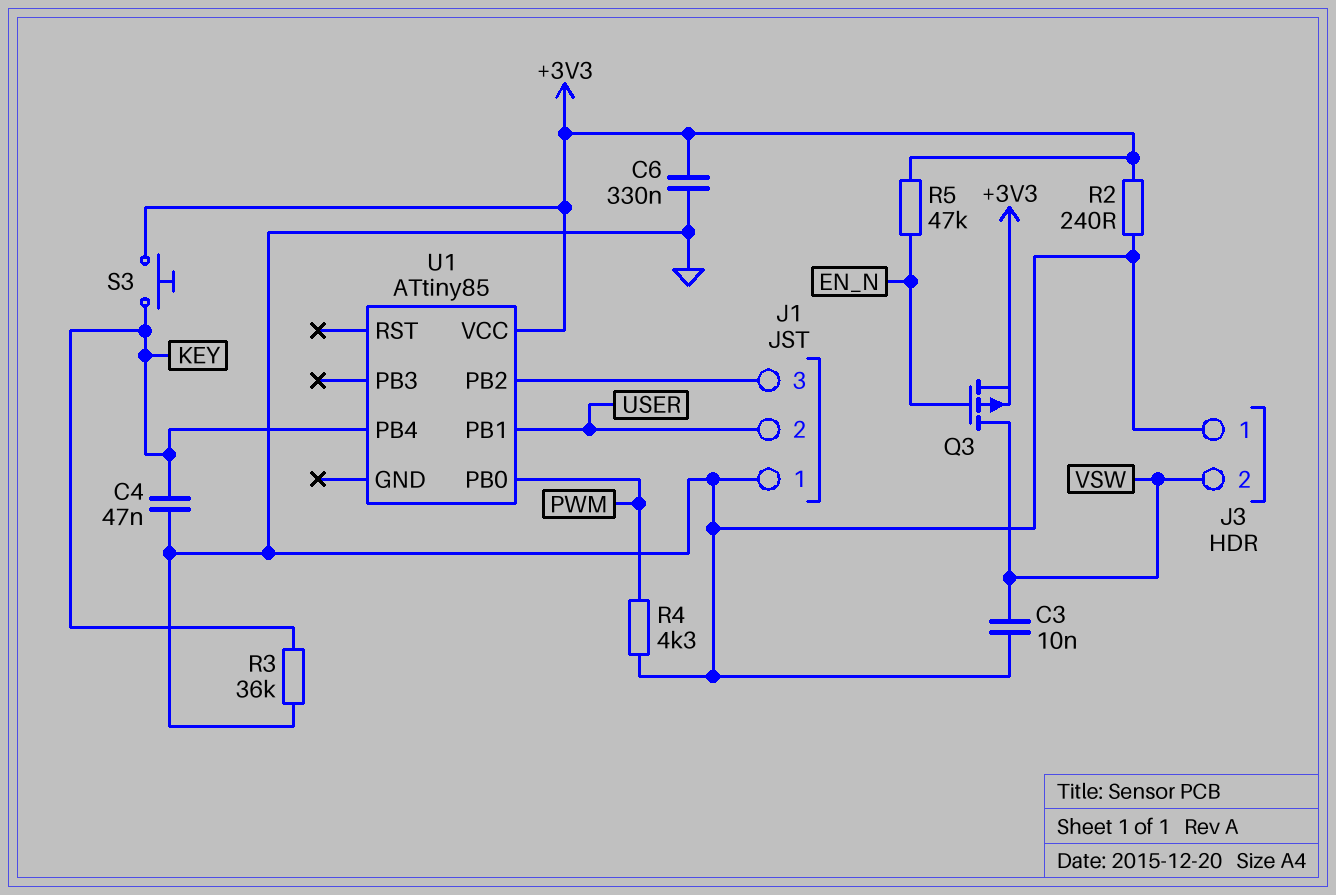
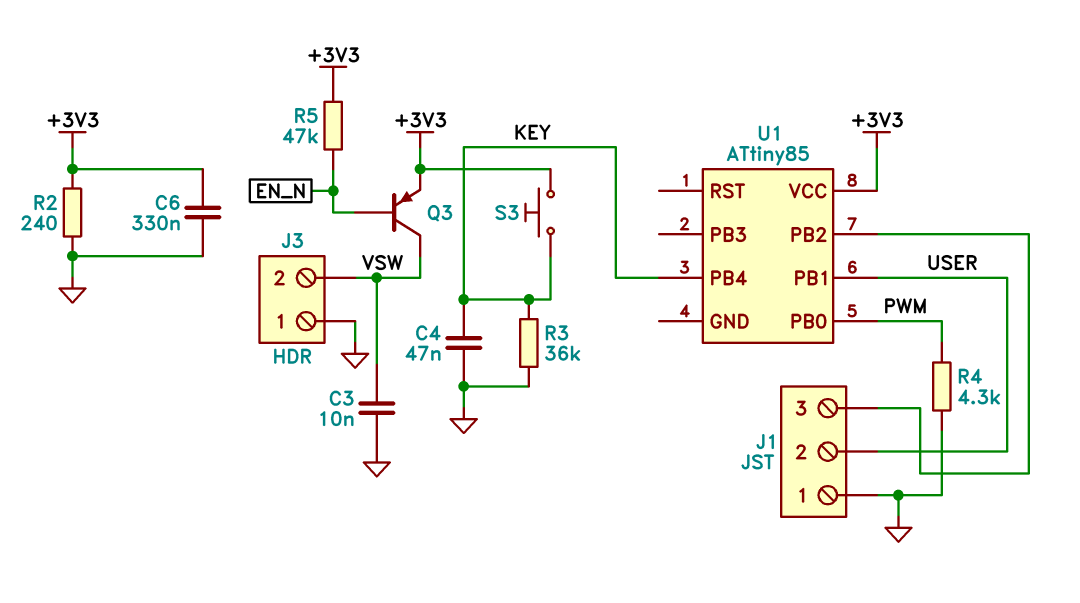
Q3: PMOS (G EN_N, D VSW, S +3V3) -> PNP (B EN_N, C VSW, E +3V3)

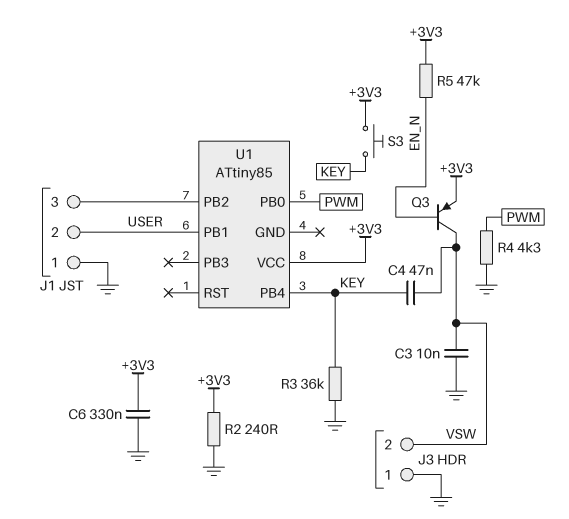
C4: 47nF (GND, KEY) -> 47nF (KEY, VSW)

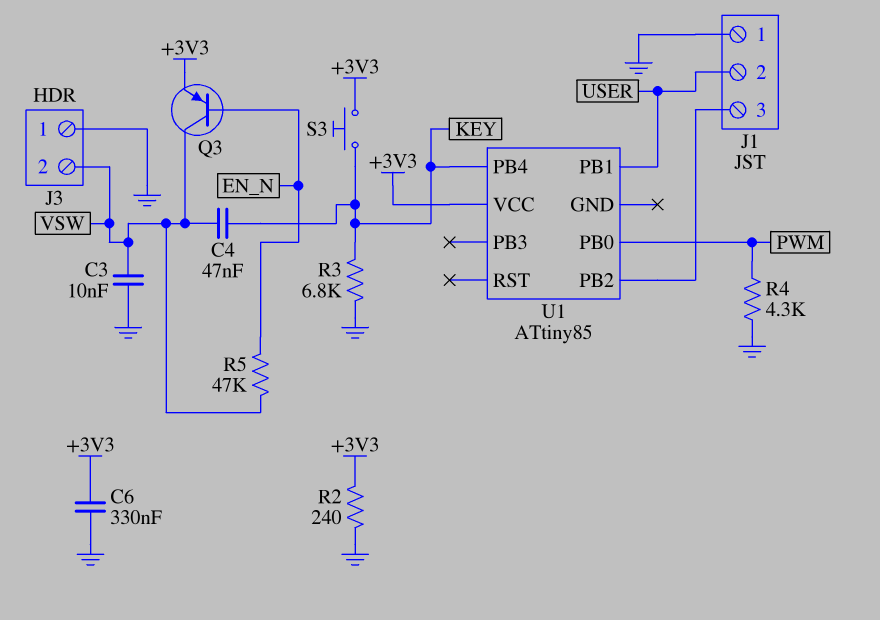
R3: 36k (GND, KEY) -> 6.8k (GND, KEY)
R5: 47k (+3V3, EN_N) -> 47k (EN_N, VSW)

